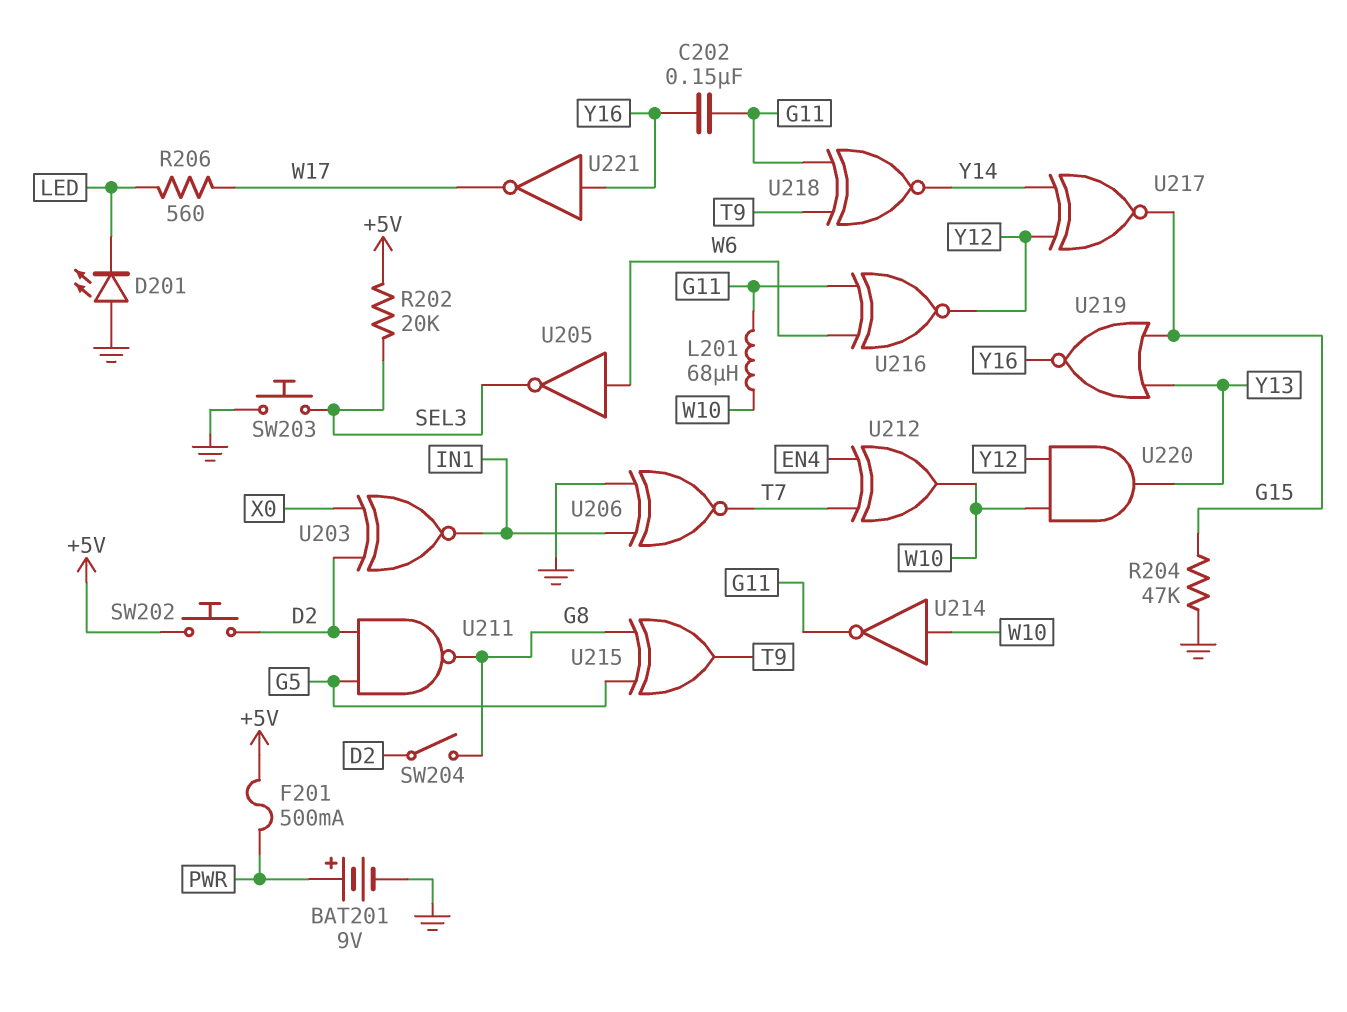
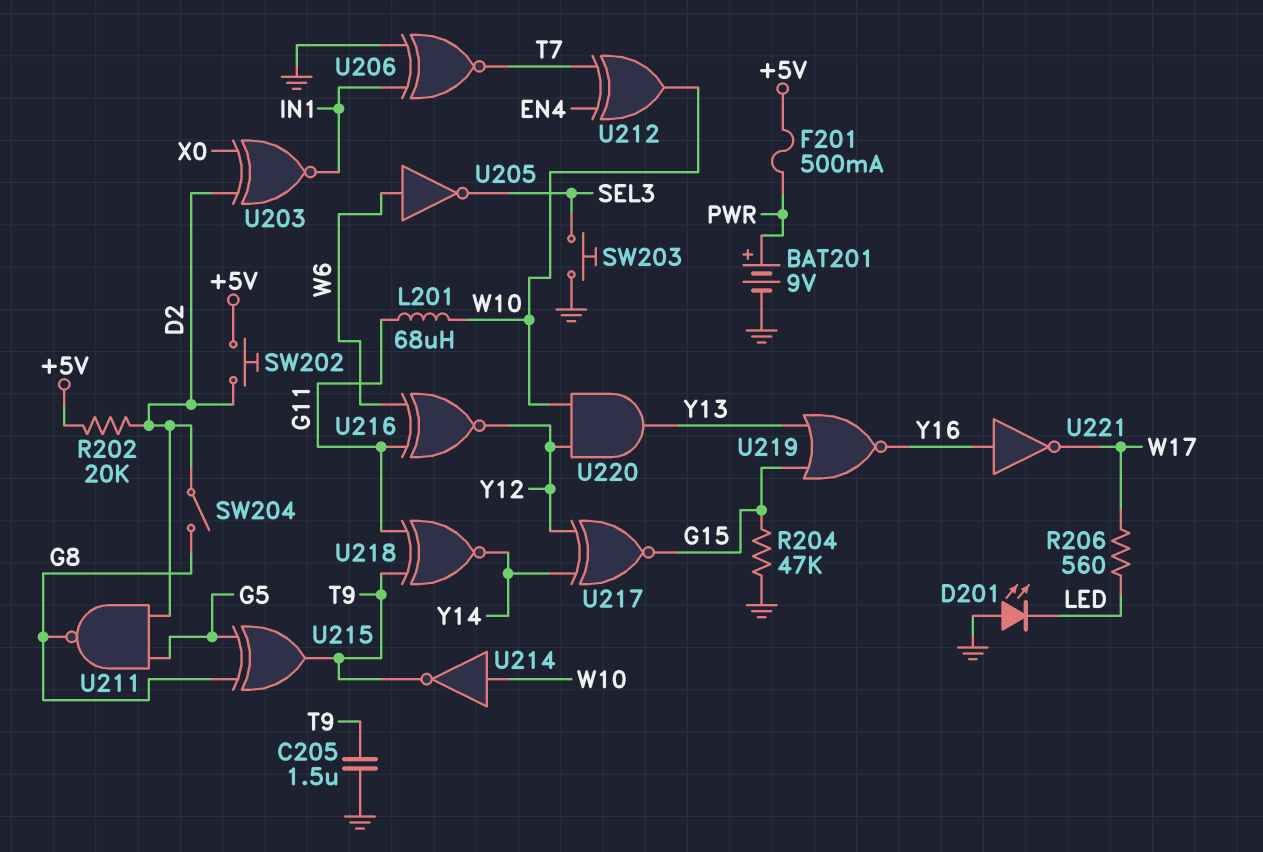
C202: 150nF (G11, Y16) -> none
C205: none -> 1.5uF (GND, T9)
R202: 20k (+5V, SEL3) -> 20k (+5V, D2)
U214: NOT (in W10, out G11) -> NOT (in W10, out T9)

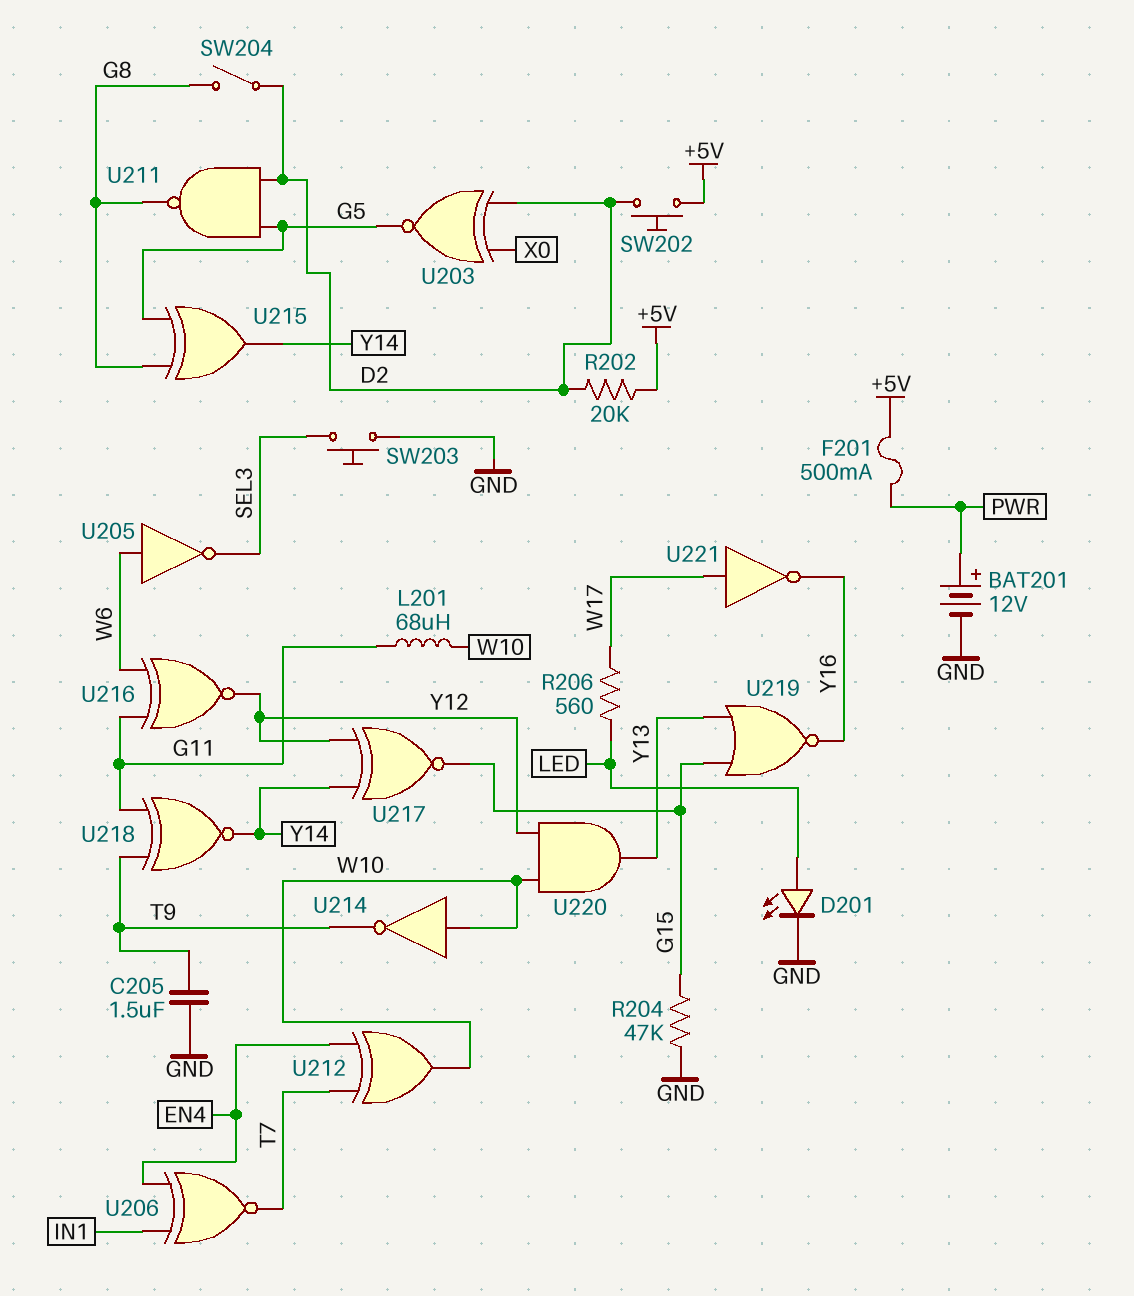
BAT201: 9V (plus PWR, minus GND) -> 12V (plus PWR, minus GND)
D201: LED (A GND, K LED) -> LED (A LED, K GND)
U203: XNOR (in D2, in X0, out IN1) -> XNOR (in D2, in X0, out G5)
U206: XNOR (in GND, in IN1, out T7) -> XNOR (in EN4, in IN1, out T7)
U215: XOR (in G5, in G8, out T9) -> XOR (in G5, in G8, out Y14)
U221: NOT (in Y16, out W17) -> NOT (in W17, out Y16)

